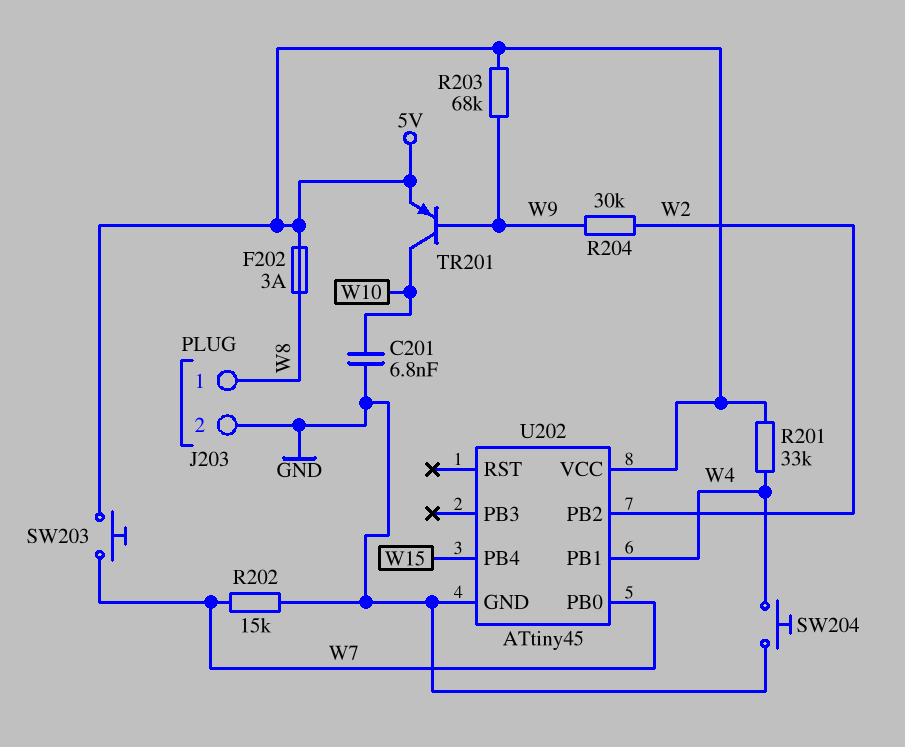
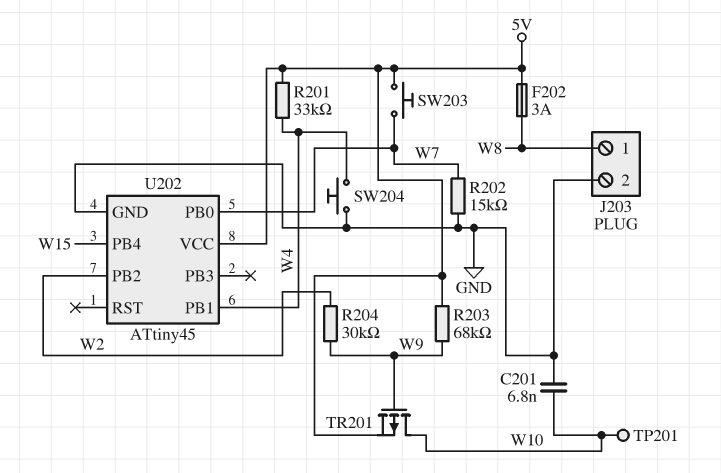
TP201: none -> test point (W10)
TR201: PNP (B W9, C W10, E 5V) -> PMOS (G W9, D W10, S 5V)

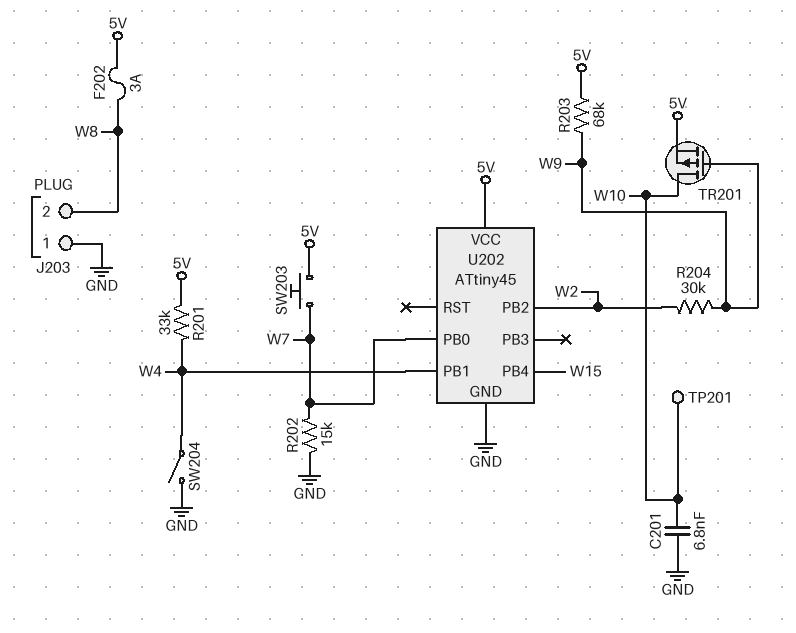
J203 pin 1: W8 -> GND
J203 pin 2: GND -> W8
SW204: button (GND, W4) -> switch (GND, W4)

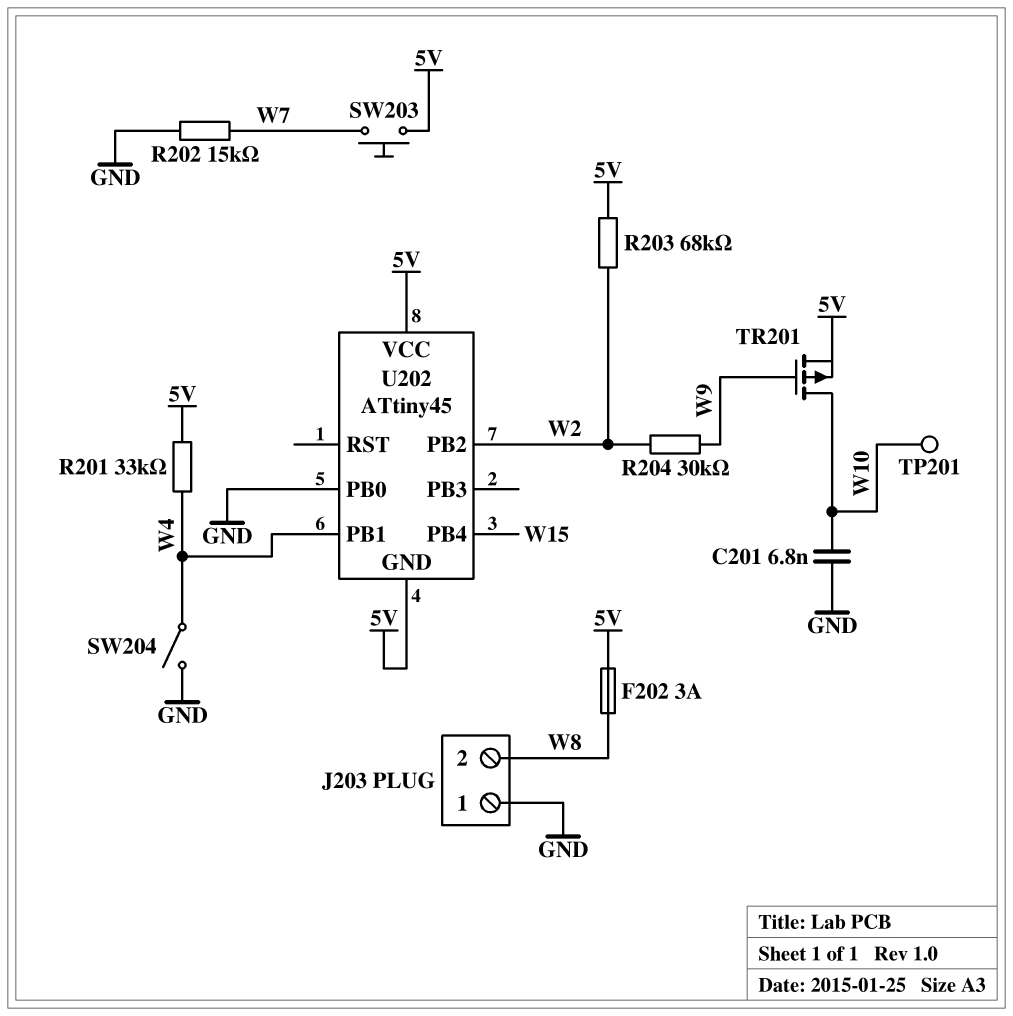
R203: 68k (5V, W9) -> 68k (5V, W2)
U202 pin GND: GND -> 5V
U202 pin PB0: W7 -> GND

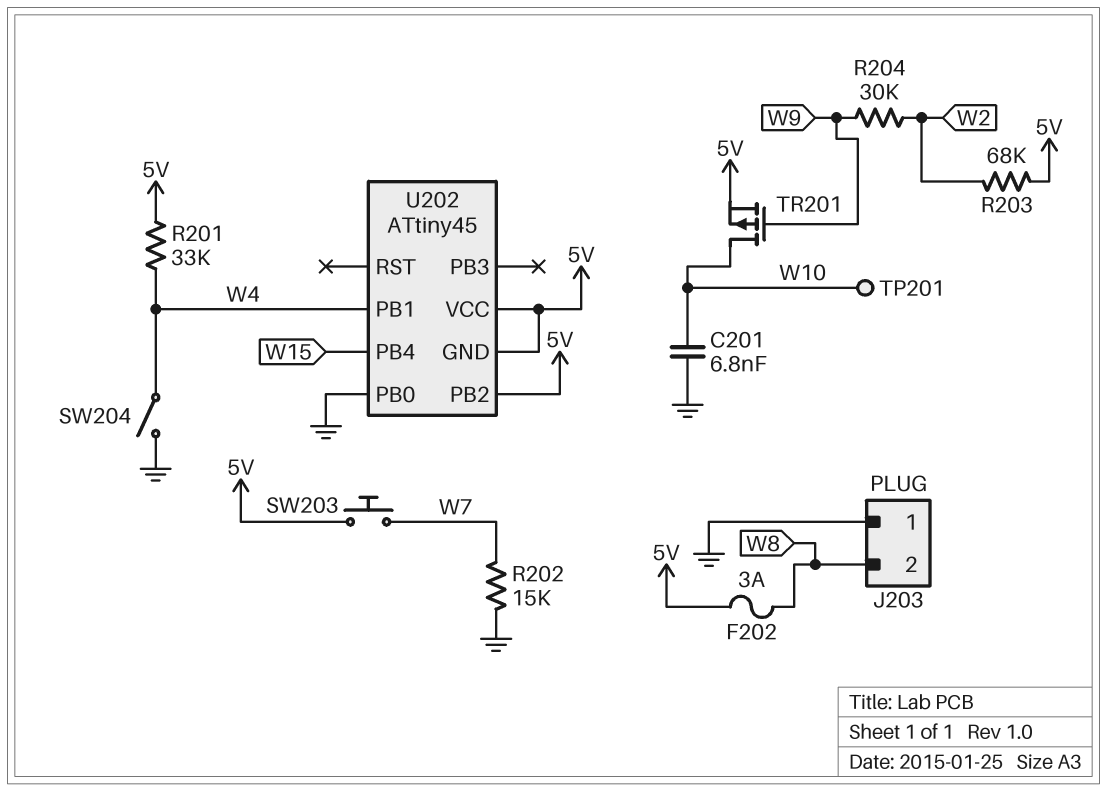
U202 pin PB2: W2 -> 5V

